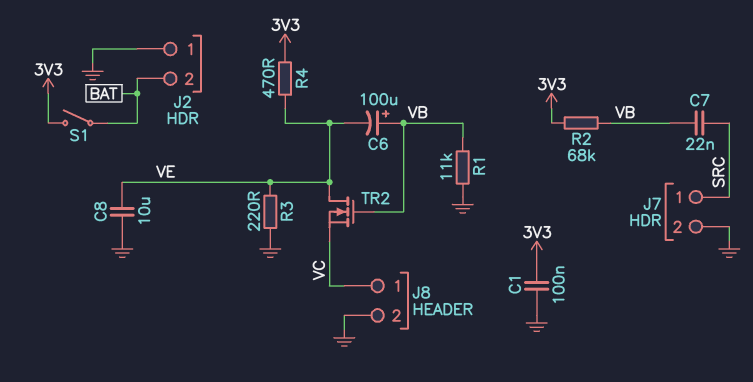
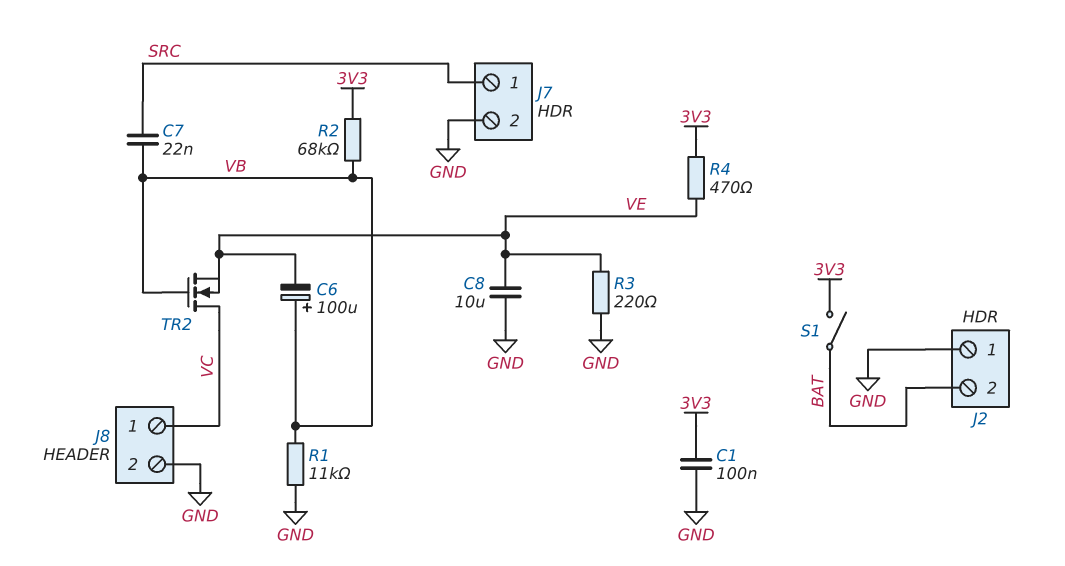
TR2: NMOS (G VB, D VE, S VC) -> NMOS (G VB, D VC, S VE)

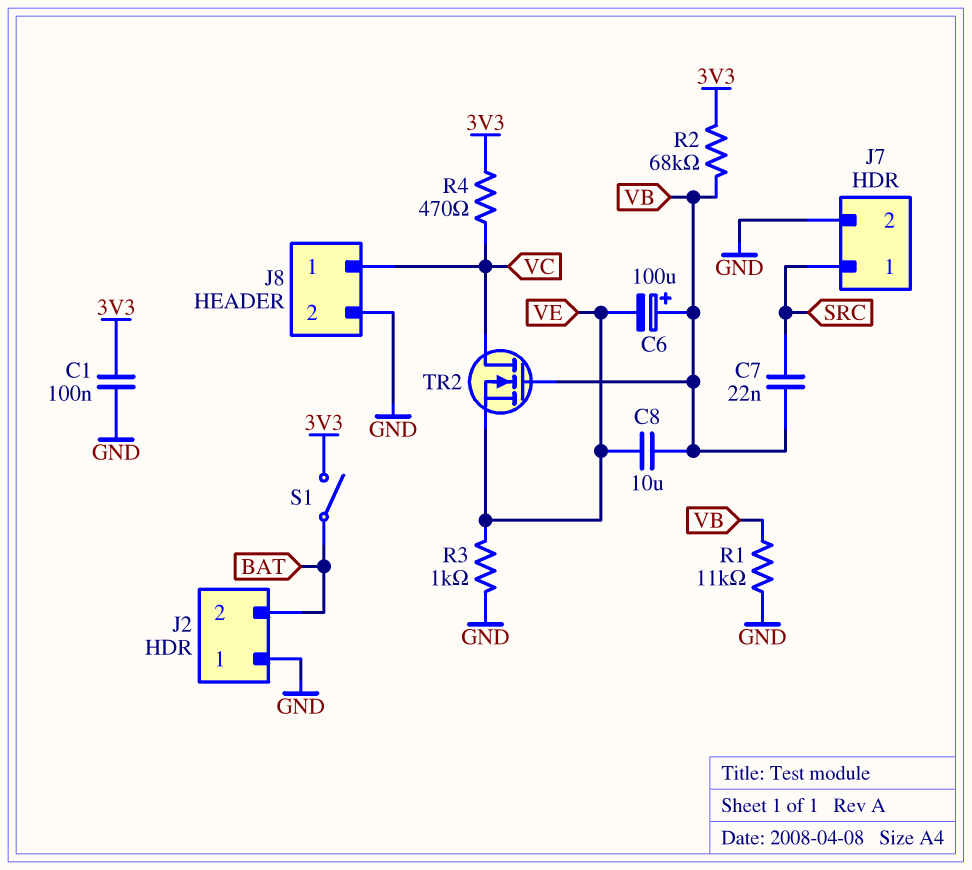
C8: 10uF (GND, VE) -> 10uF (VB, VE)
R3: 220 (GND, VE) -> 1k (GND, VE)
R4: 470 (3V3, VE) -> 470 (3V3, VC)

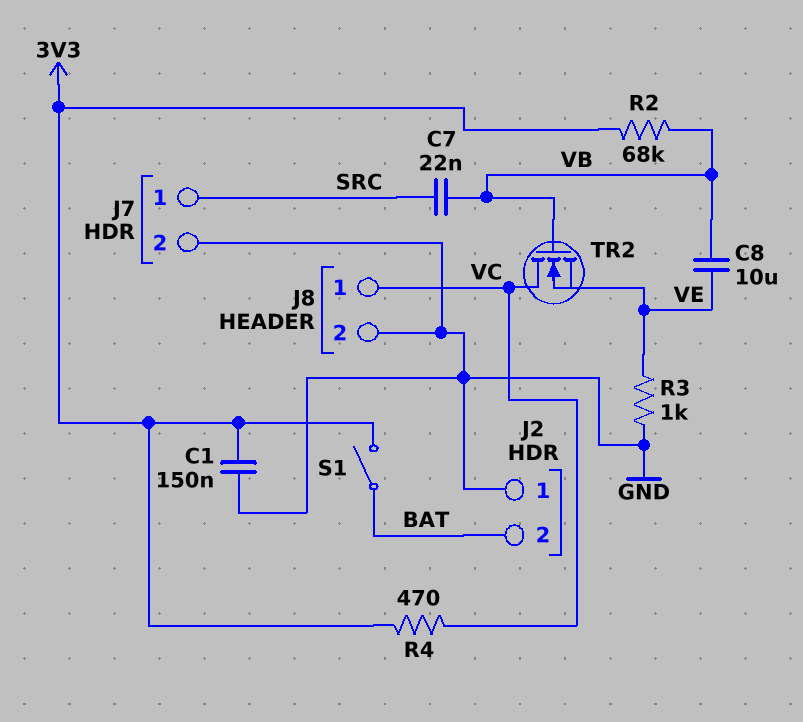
C1: 100nF (3V3, GND) -> 150nF (3V3, GND)
C6: 100uF (plus VB, minus VE) -> none
R1: 11k (GND, VB) -> none

